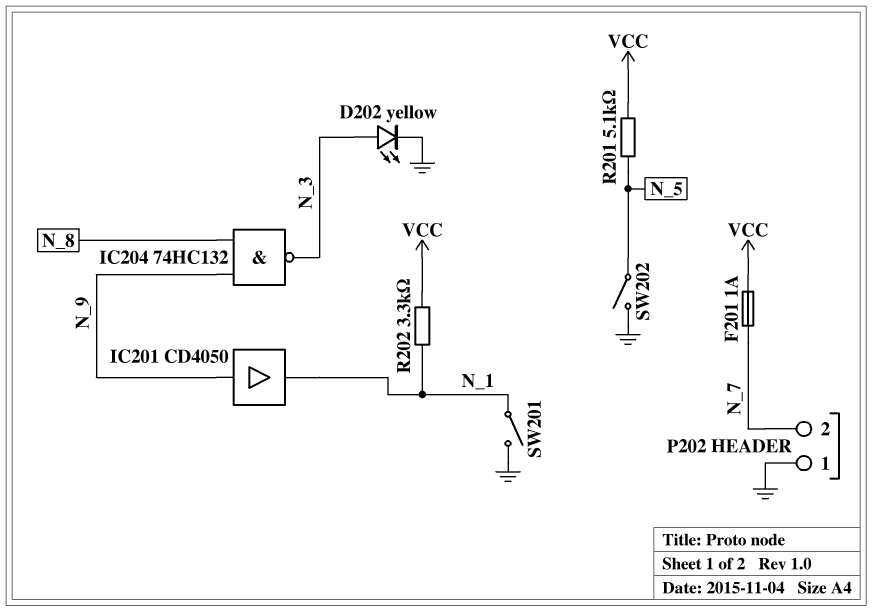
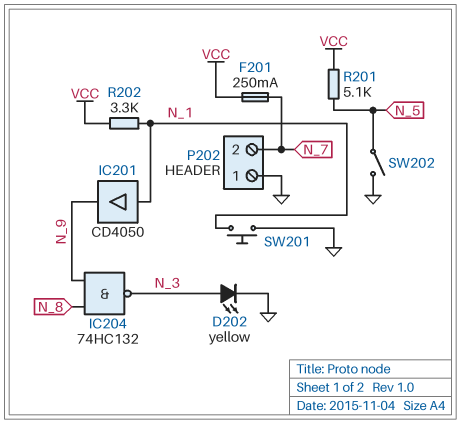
F201: 1A (N_7, VCC) -> 250mA (N_7, VCC)
IC201: buffer CD4050 (in N_9, out N_1) -> buffer CD4050 (in N_1, out N_9)
SW201: switch (GND, N_1) -> button (GND, N_1)

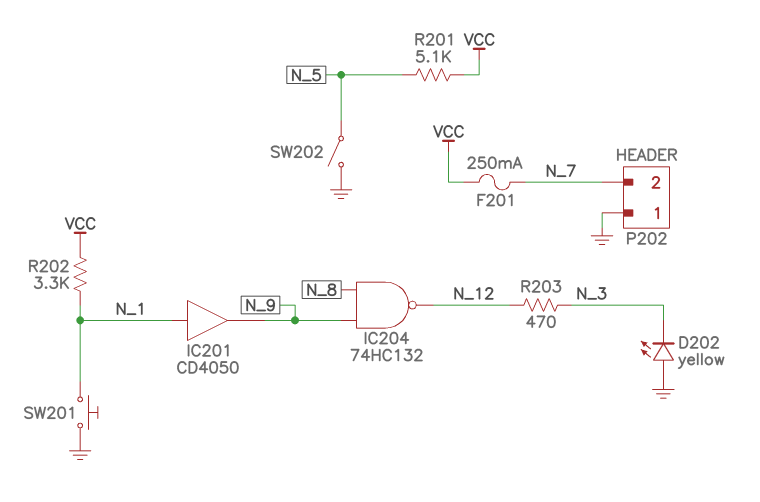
D202: LED yellow (A N_3, K GND) -> LED yellow (A GND, K N_3)
IC204: NAND 74HC132 (in N_8, in N_9, out N_3) -> NAND 74HC132 (in N_8, in N_9, out N_12)
R203: none -> 470 (N_3, N_12)

